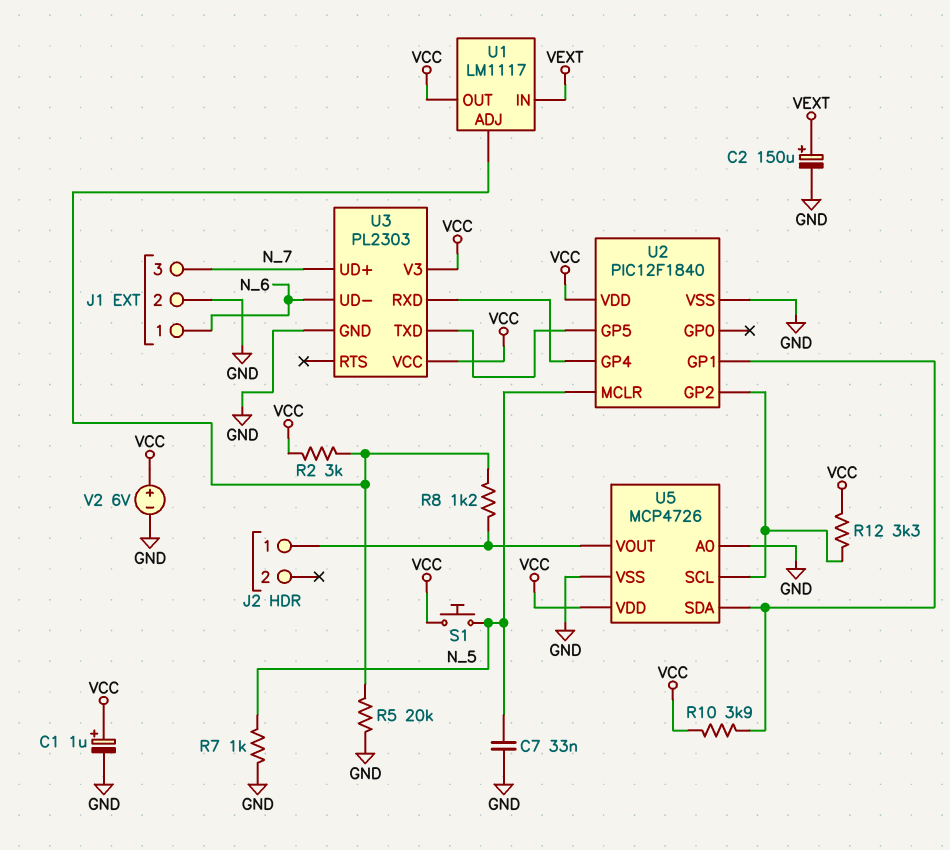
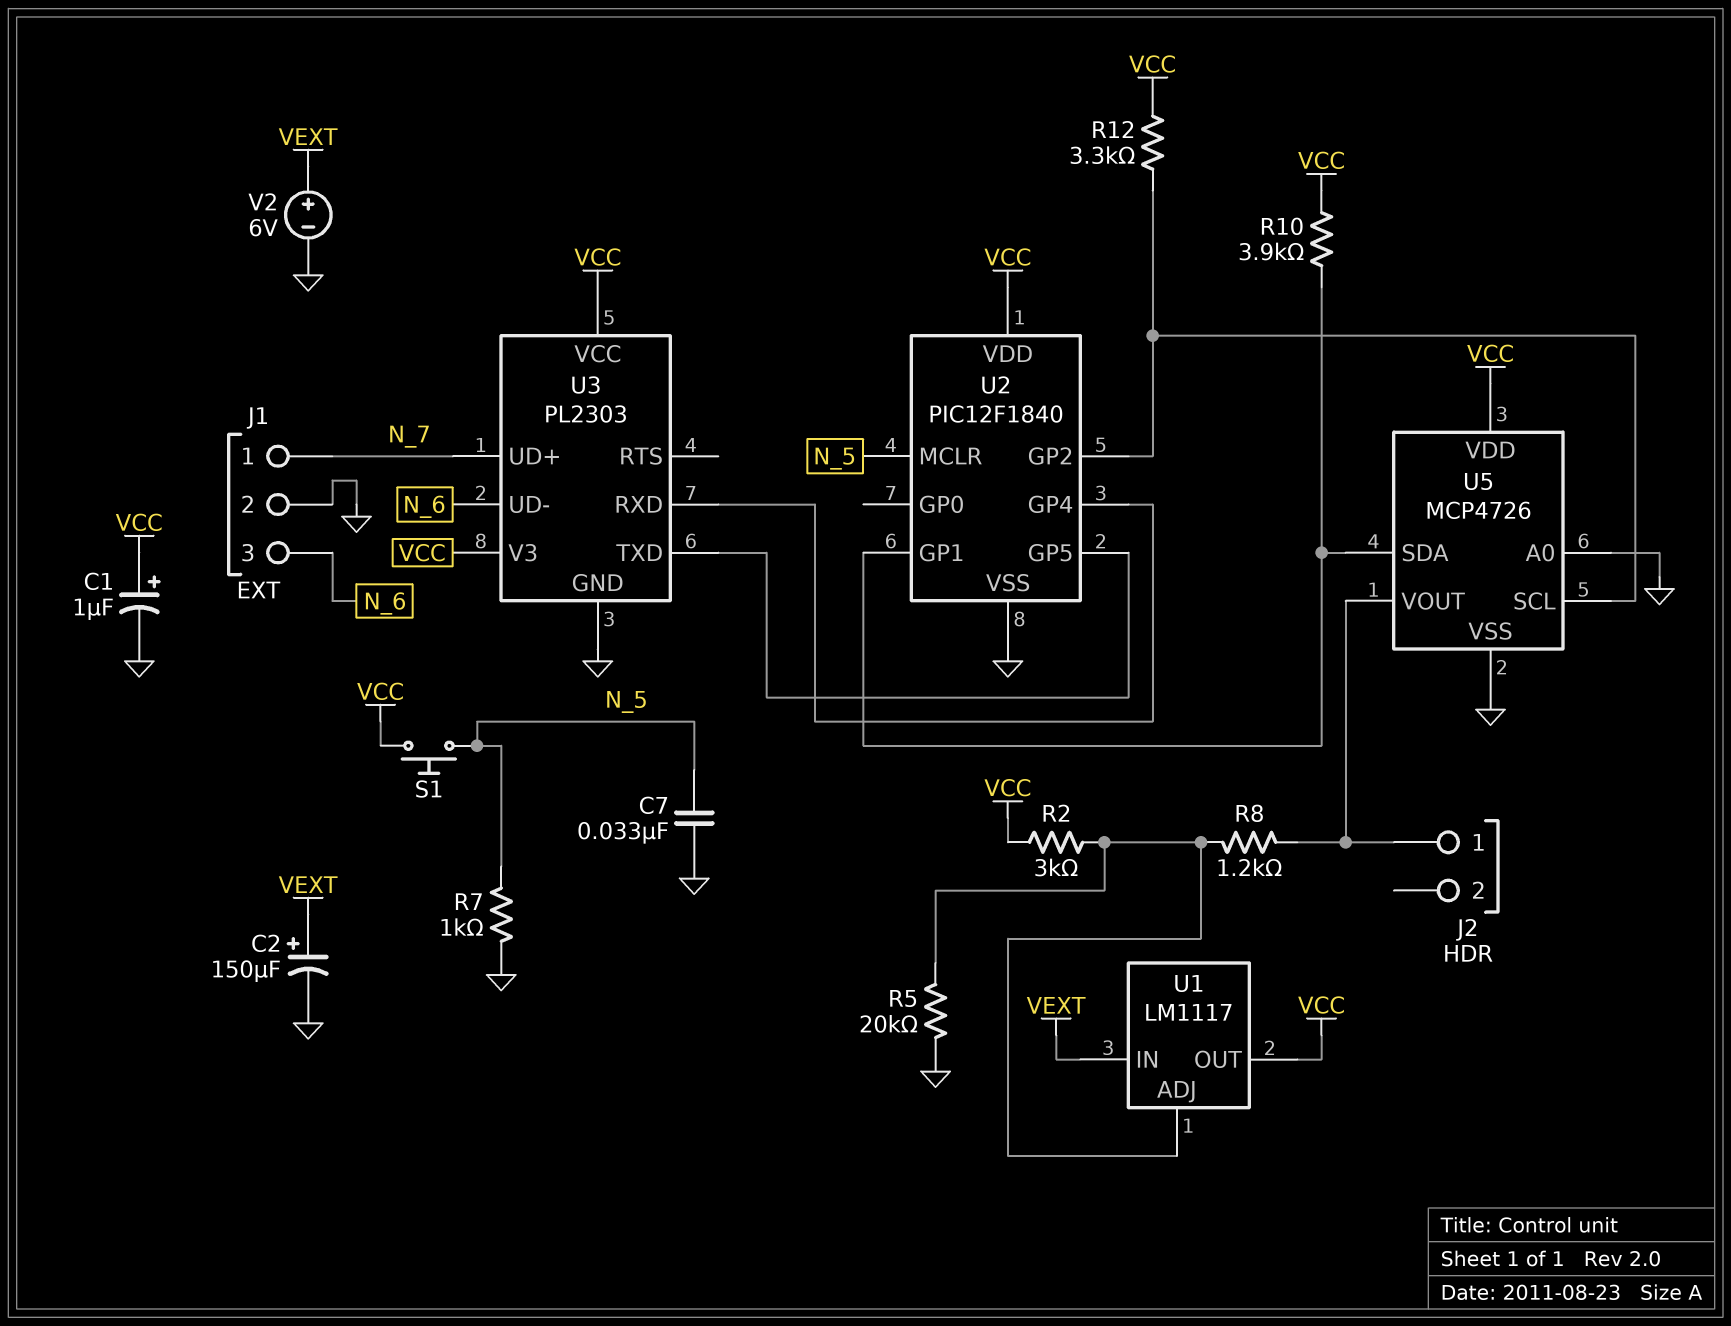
J1 pin 1: N_6 -> N_7
J1 pin 3: N_7 -> N_6
V2: 6V (plus VCC, minus GND) -> 6V (plus VEXT, minus GND)

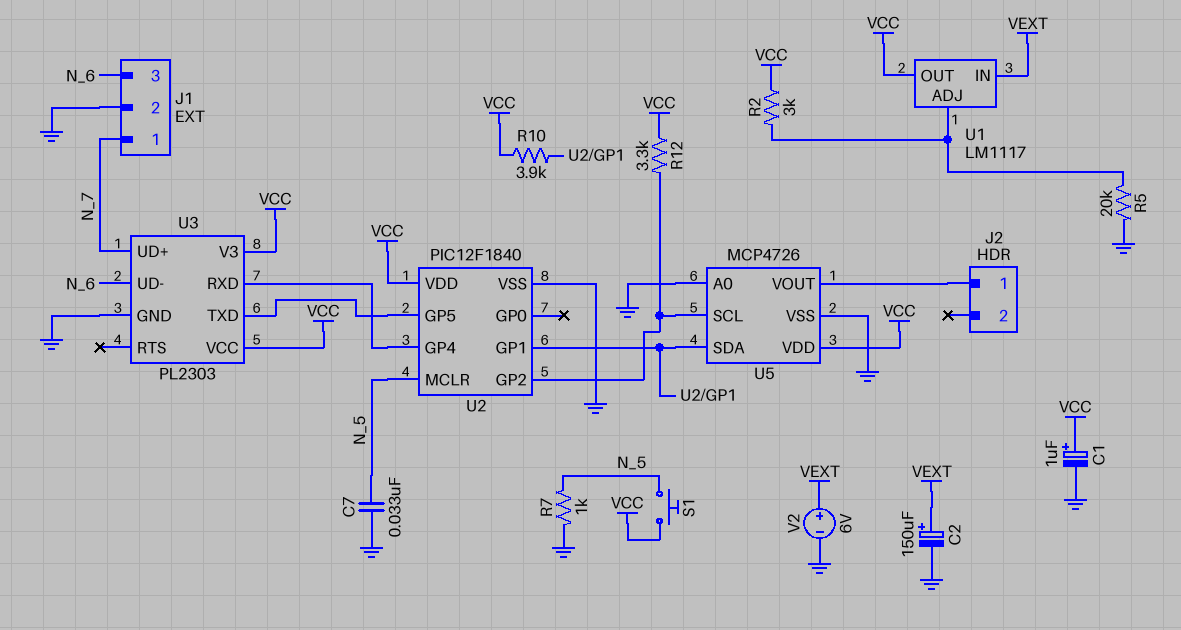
R8: 1.2k (J2/1, U1/ADJ) -> none

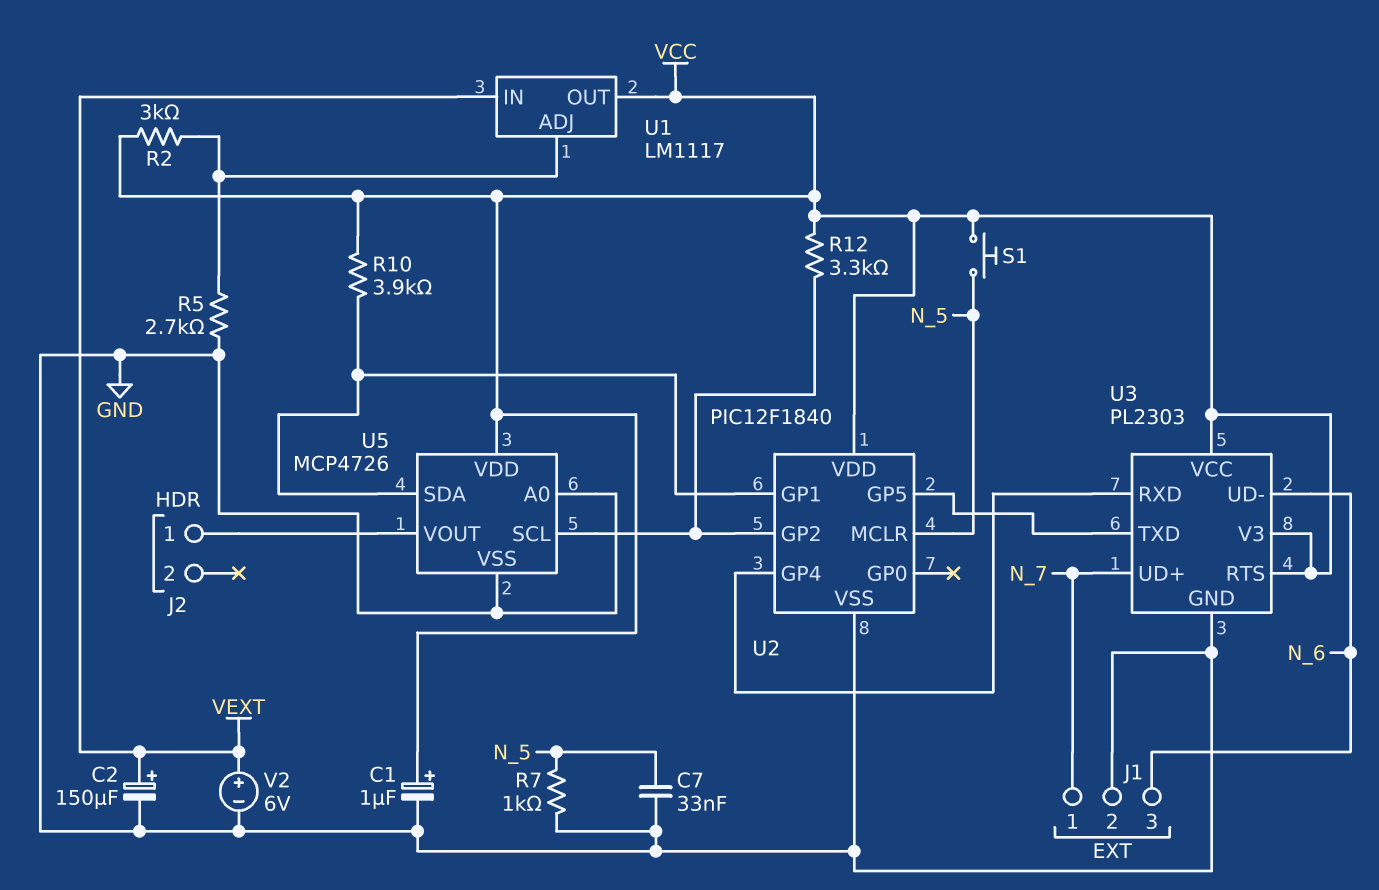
R5: 20k (GND, U1/ADJ) -> 2.7k (GND, U1/ADJ)
U3 pin RTS: none -> VCC

